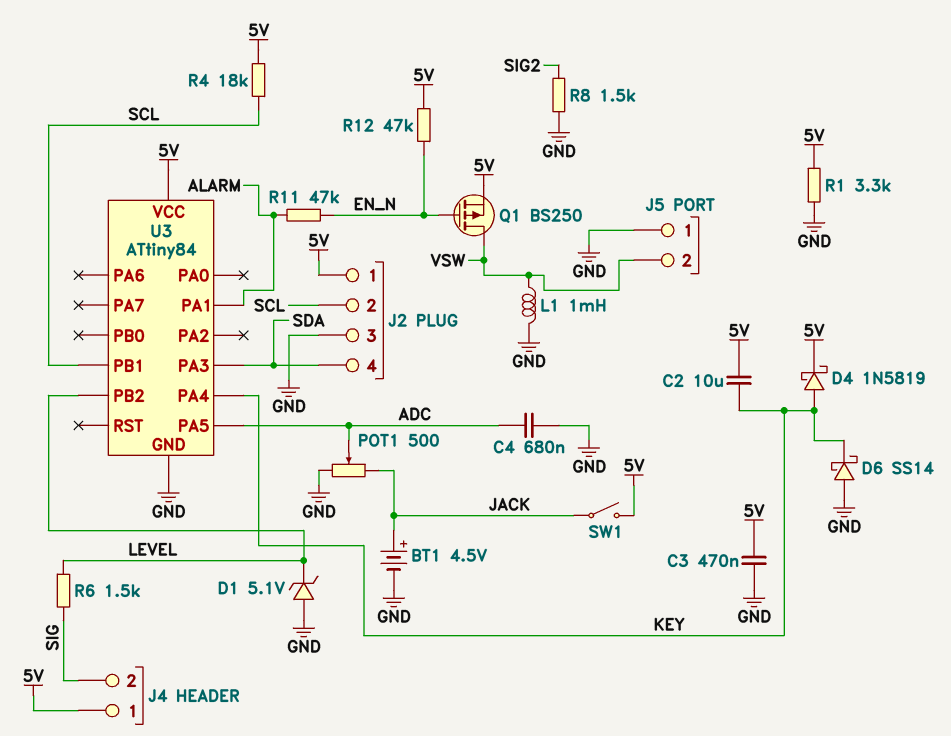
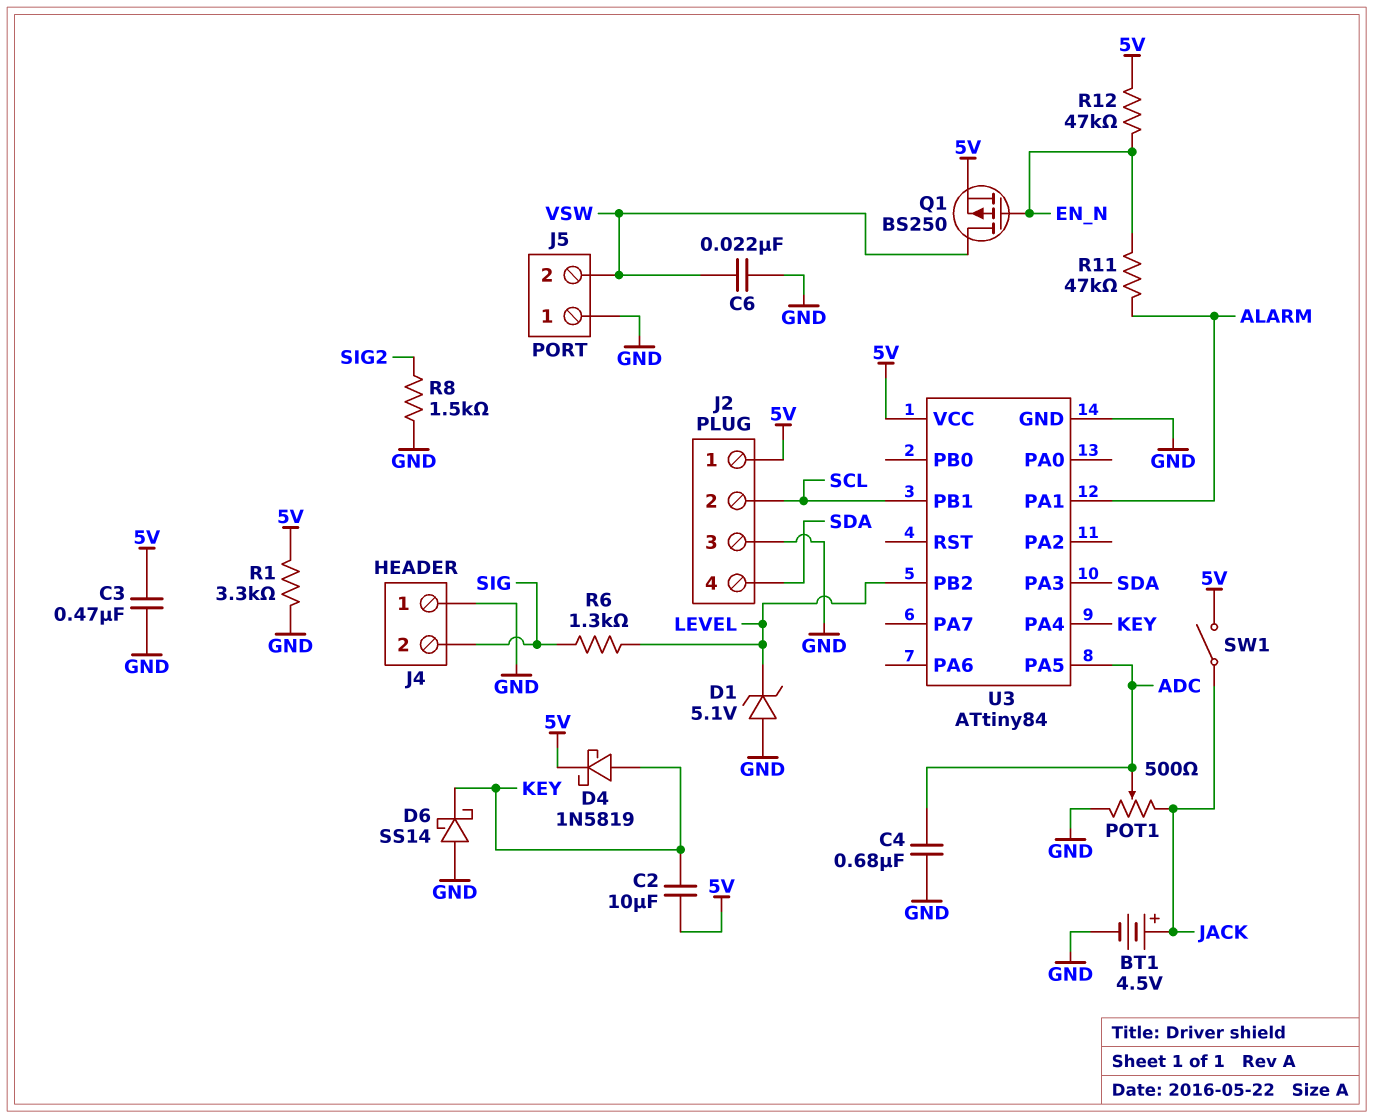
C6: none -> 22nF (GND, VSW)
J4 pin 1: 5V -> GND
L1: 1mH (GND, VSW) -> none
R4: 18k (5V, SCL) -> none
R6: 1.5k (LEVEL, SIG) -> 1.3k (LEVEL, SIG)

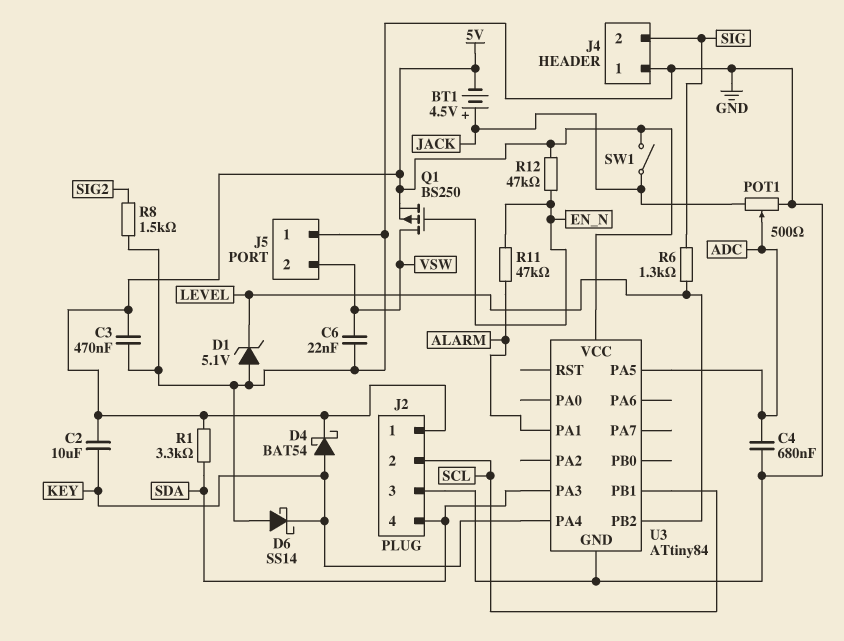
BT1: 4.5V (plus JACK, minus GND) -> 4.5V (plus JACK, minus 5V)
D4: schottky 1N5819 (A KEY, K 5V) -> schottky BAT54 (A KEY, K 5V)
R1: 3.3k (5V, GND) -> 3.3k (5V, SDA)

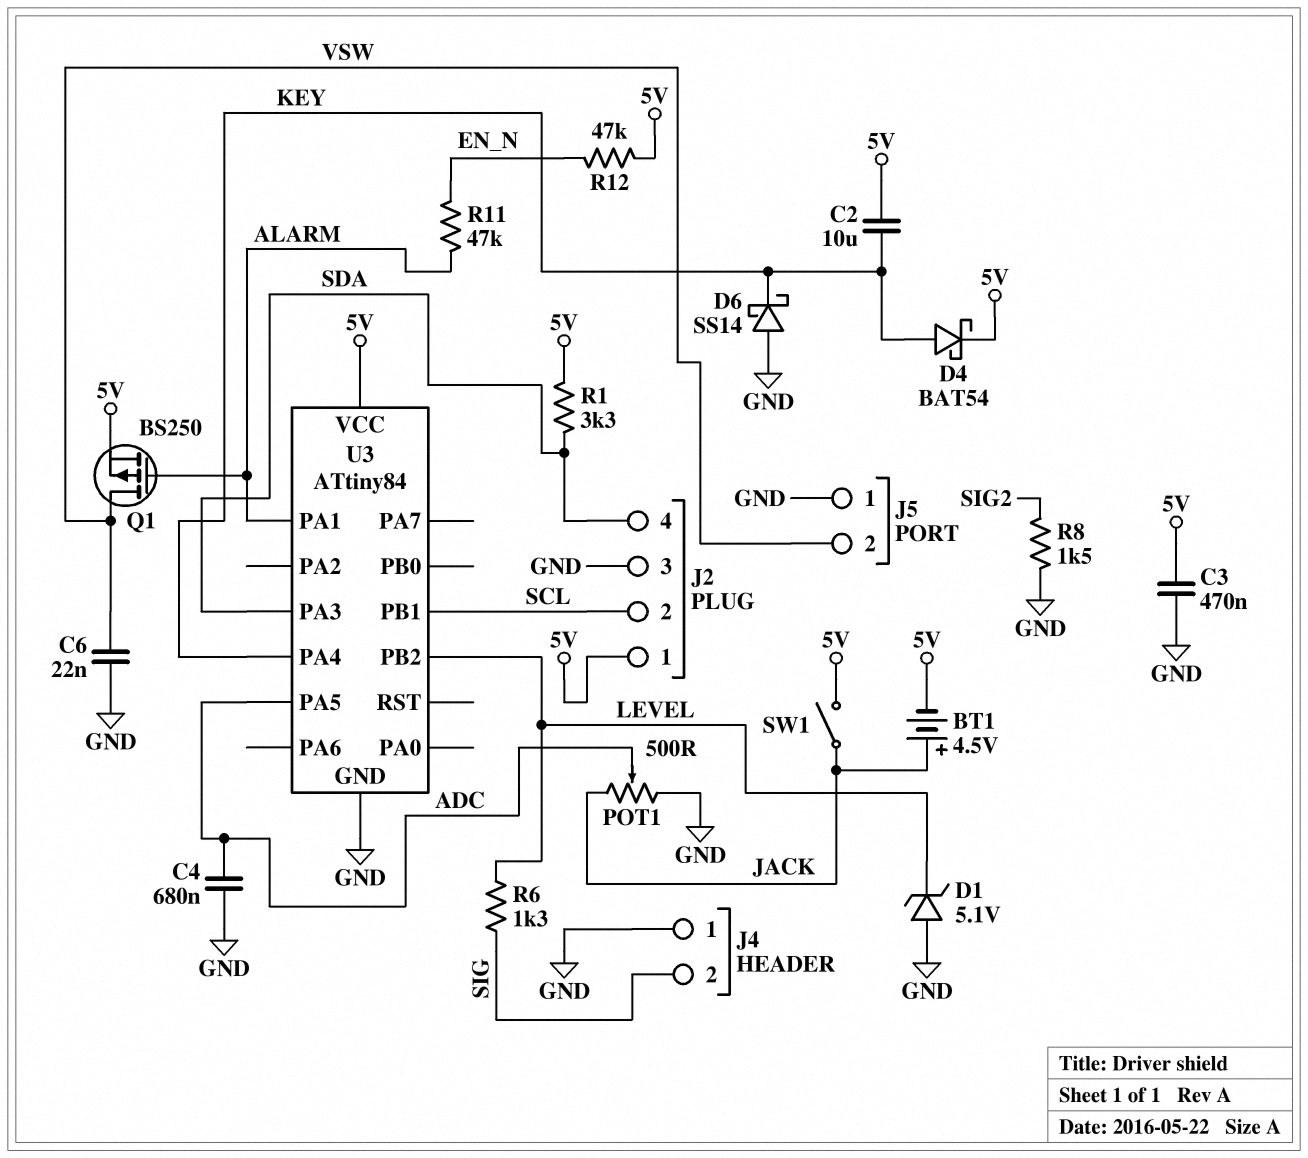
Q1: PMOS BS250 (G EN_N, D VSW, S 5V) -> PMOS BS250 (G ALARM, D VSW, S 5V)

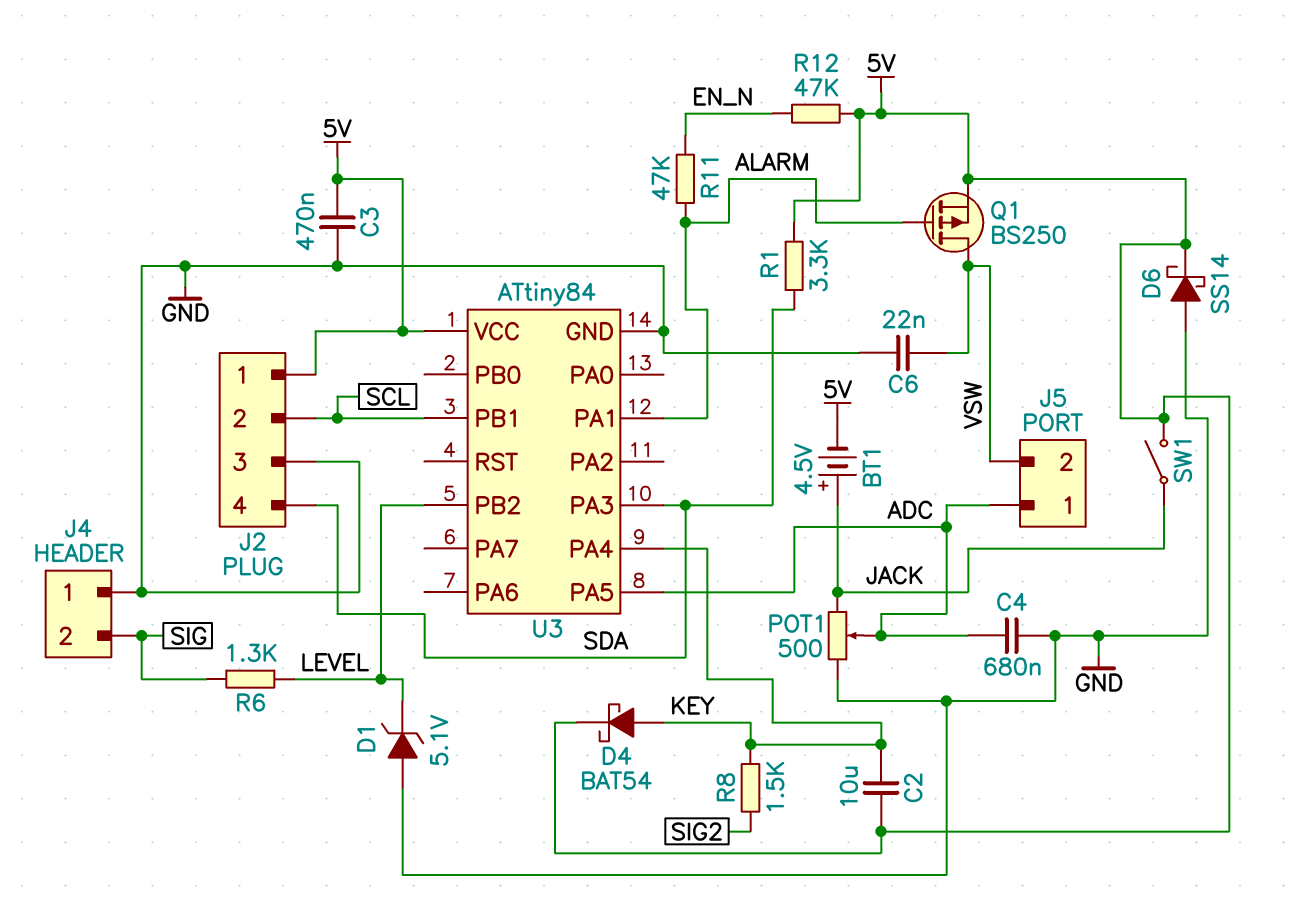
D6: schottky SS14 (A GND, K KEY) -> schottky SS14 (A GND, K 5V)
J5 pin 1: GND -> ADC
R8: 1.5k (GND, SIG2) -> 1.5k (KEY, SIG2)

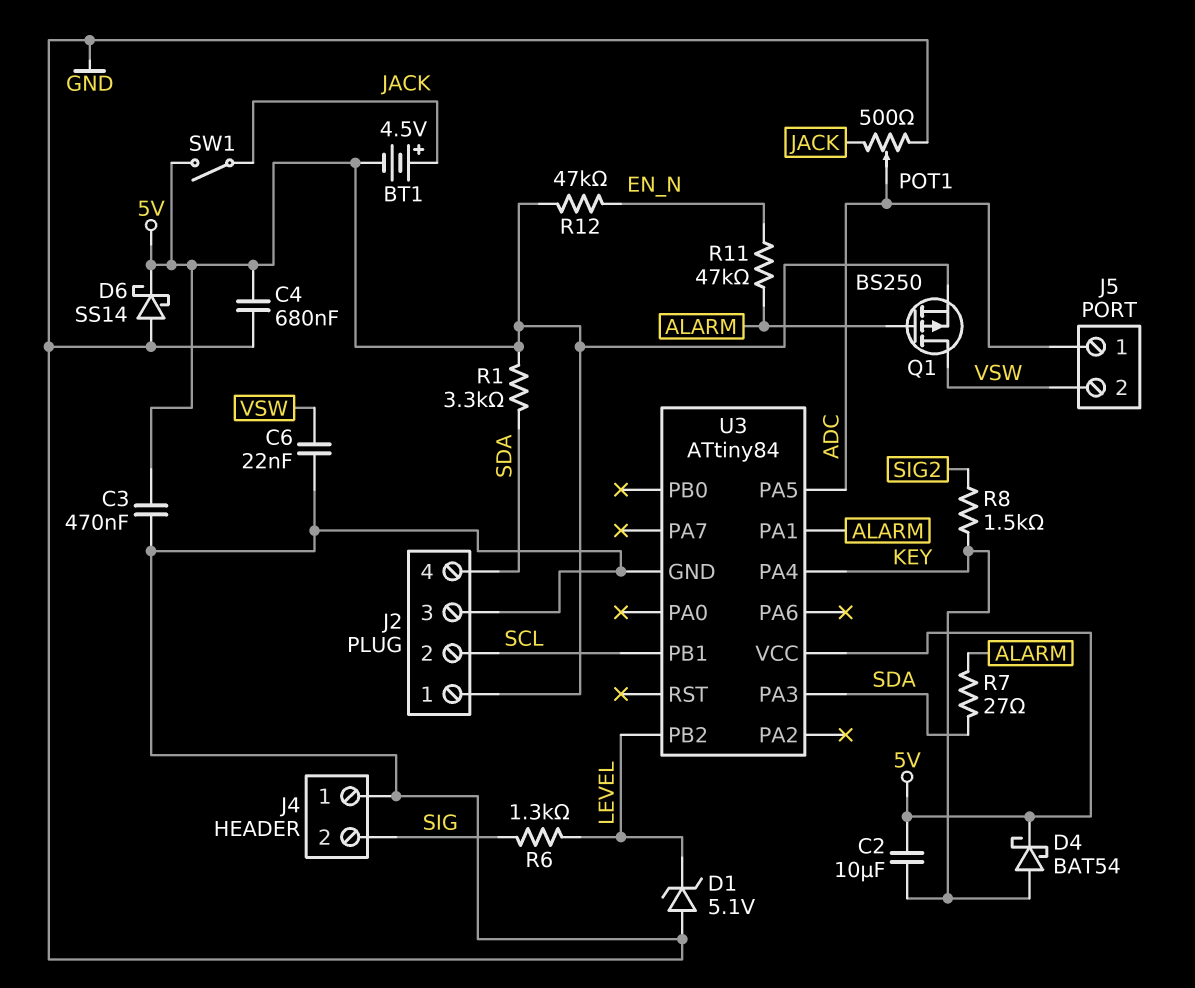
C4: 680nF (ADC, GND) -> 680nF (5V, GND)
R7: none -> 27 (ALARM, SDA)

